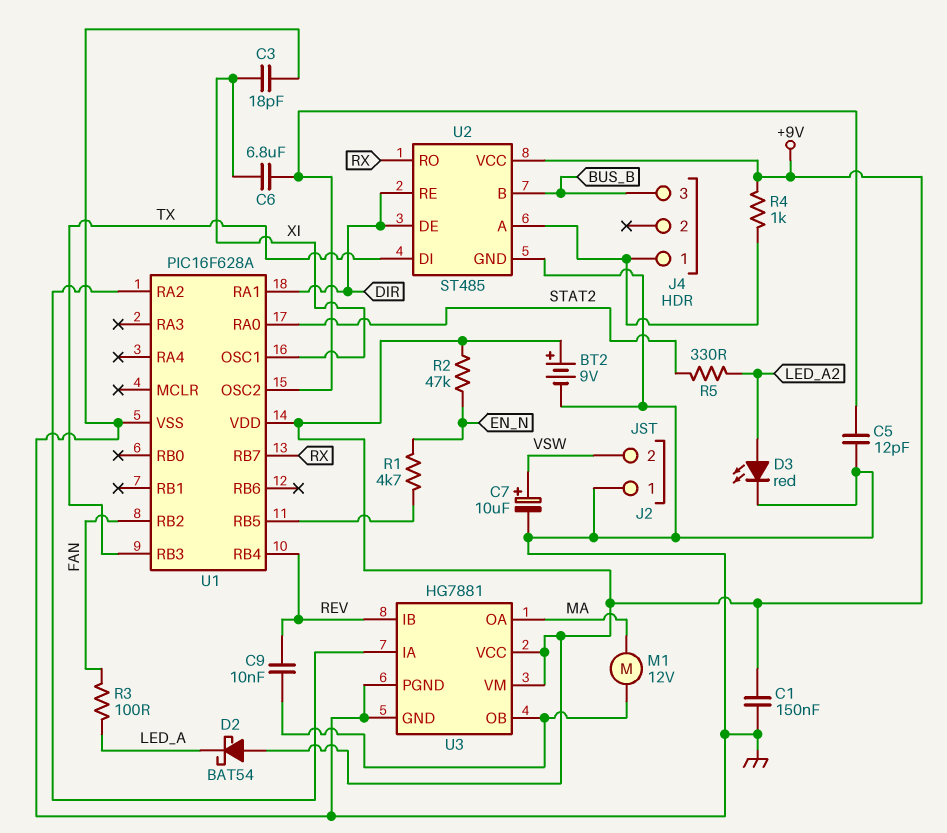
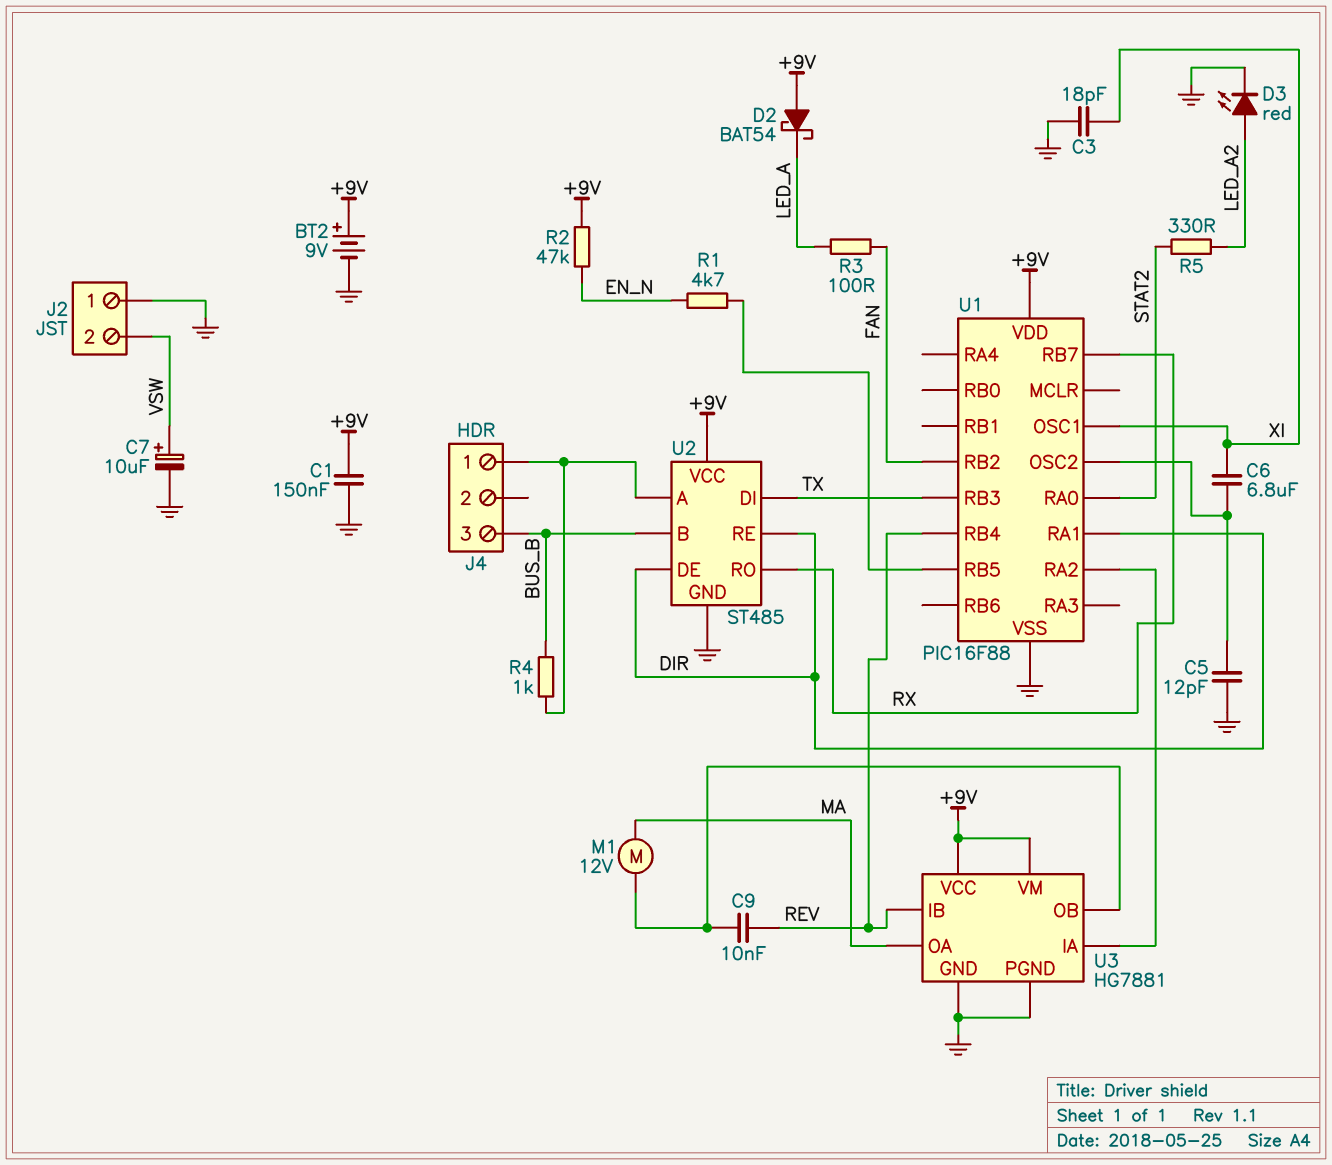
R4: 1k (+9V, J4/1) -> 1k (BUS_B, J4/1)
U1: PIC16F628A -> PIC16F88

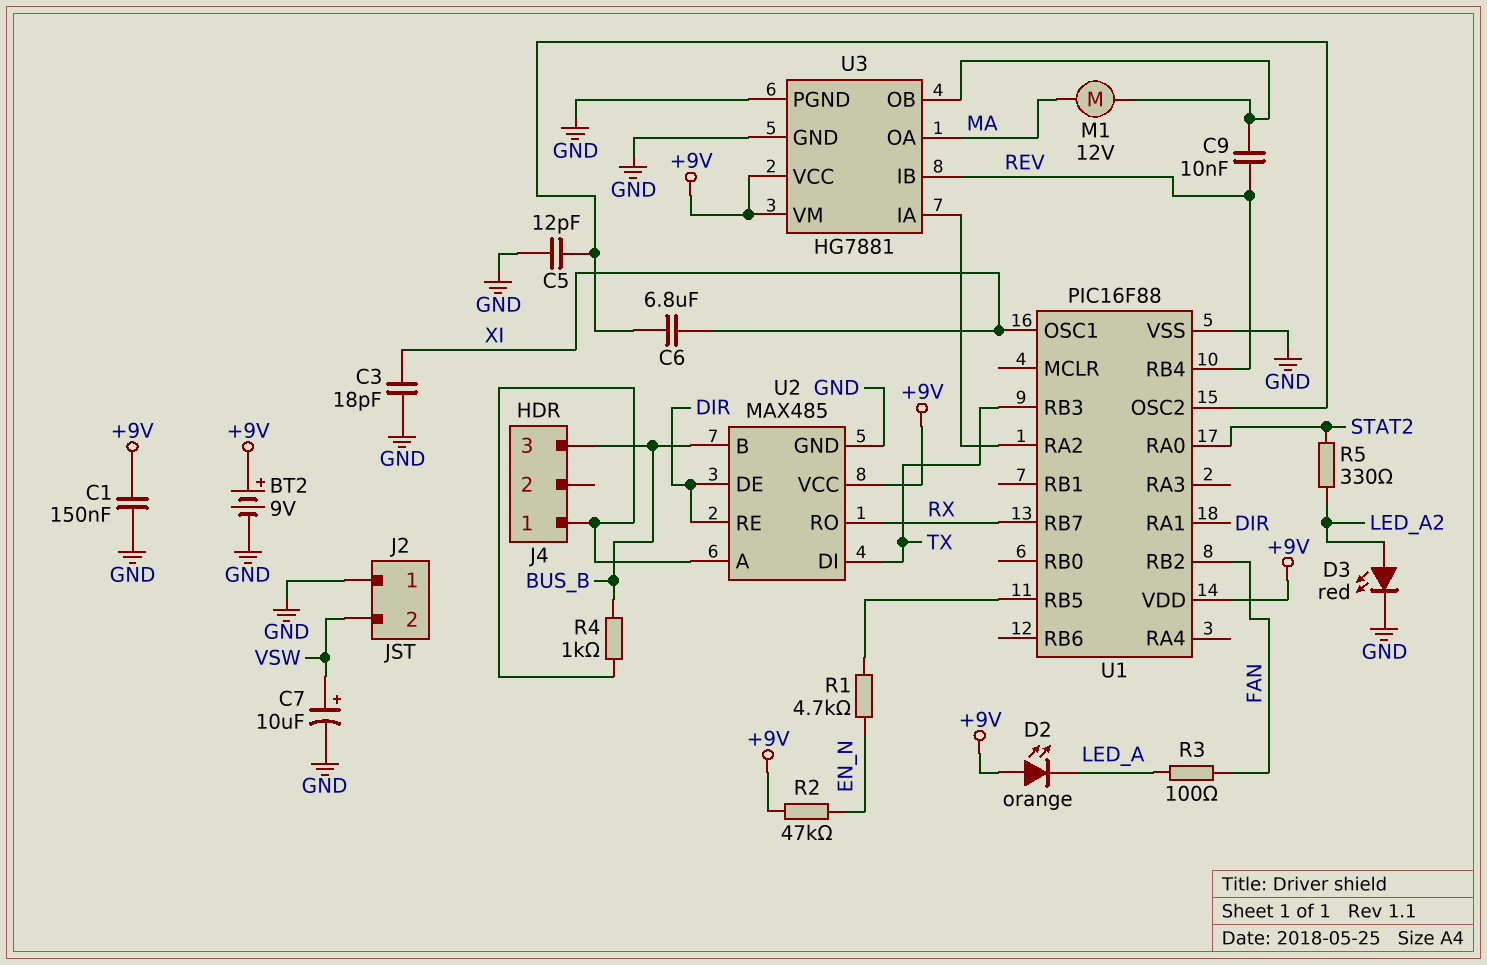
D2: schottky BAT54 (A +9V, K LED_A) -> LED orange (A +9V, K LED_A)
U2: ST485 -> MAX485

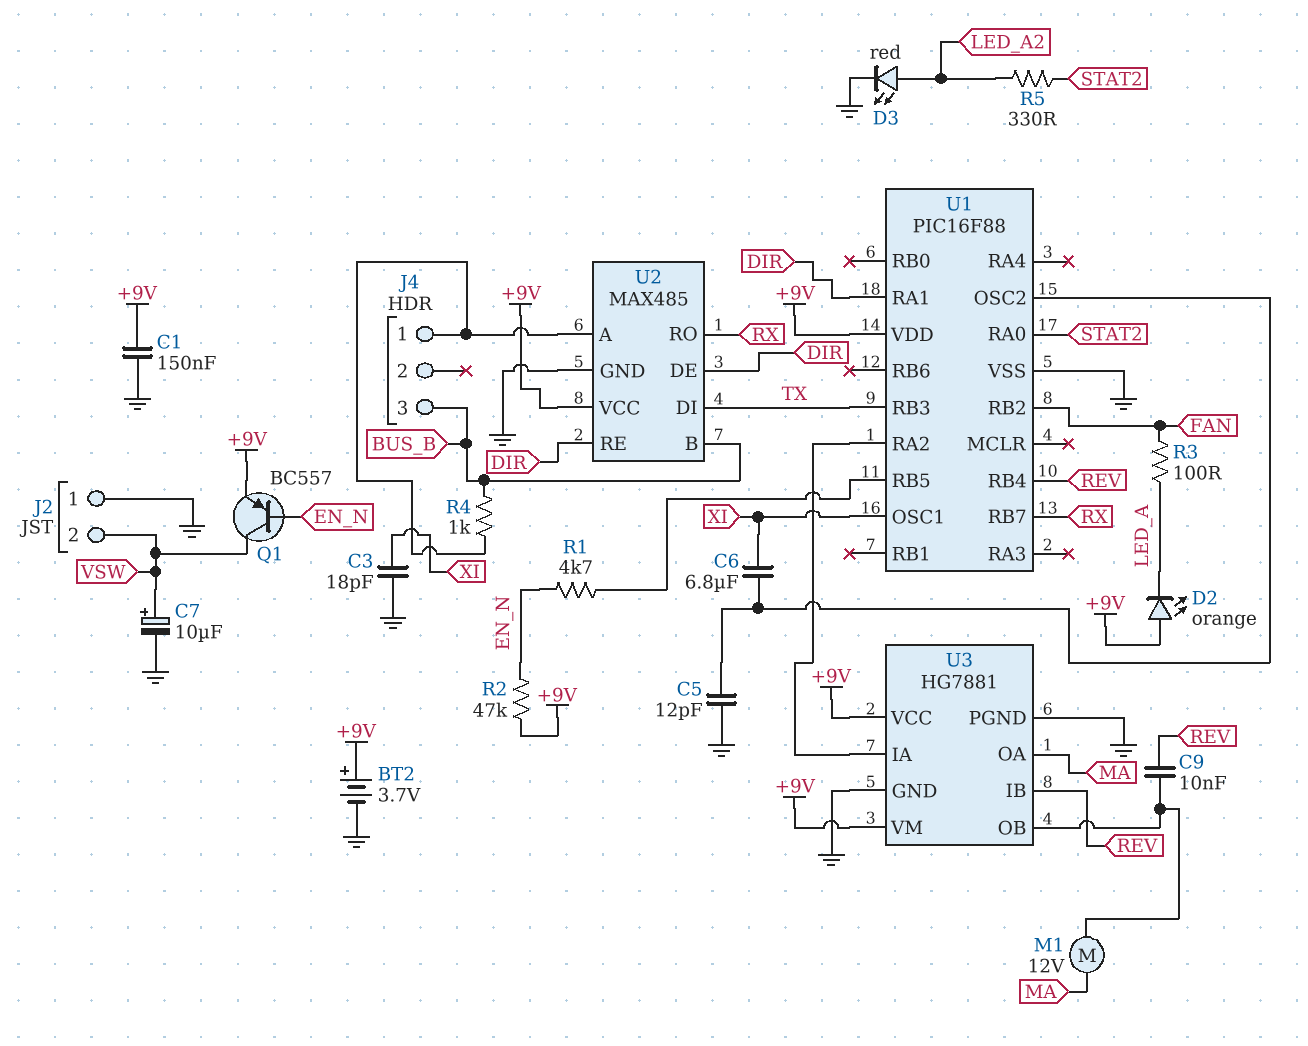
BT2: 9V (plus +9V, minus GND) -> 3.7V (plus +9V, minus GND)
Q1: none -> PNP BC557 (B EN_N, C VSW, E +9V)

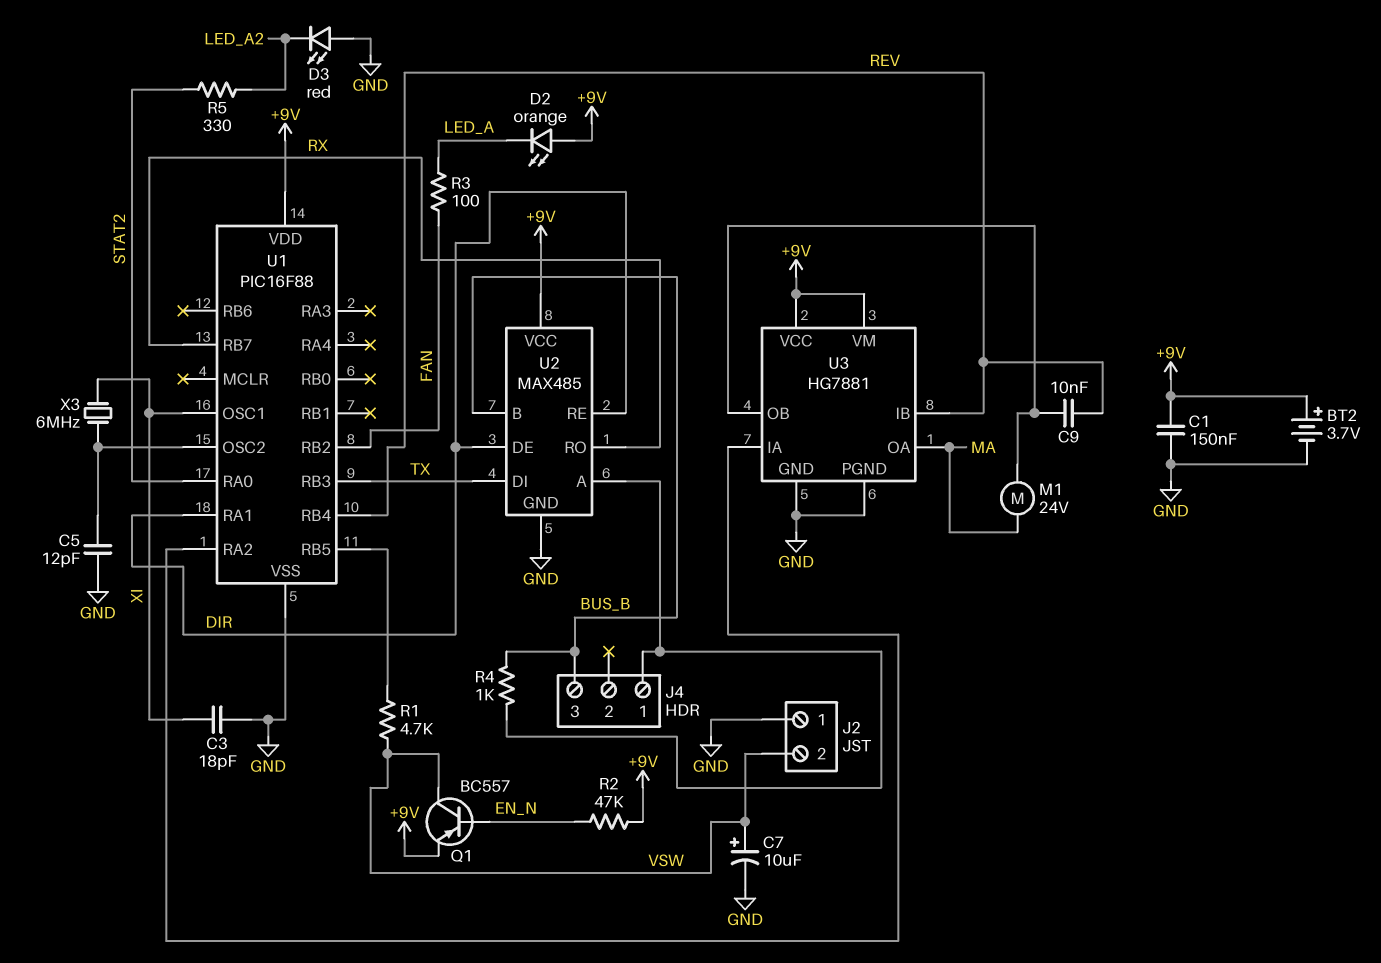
C6: 6.8uF (U1/OSC2, XI) -> none
D3: LED red (A LED_A2, K GND) -> LED red (A GND, K LED_A2)
M1: motor 12V (MA, U3/OB) -> motor 24V (MA, U3/OB)
R1: 4.7k (EN_N, U1/RB5) -> 4.7k (U1/RB5, VSW)
X3: none -> 6MHz (U1/OSC2, XI)

